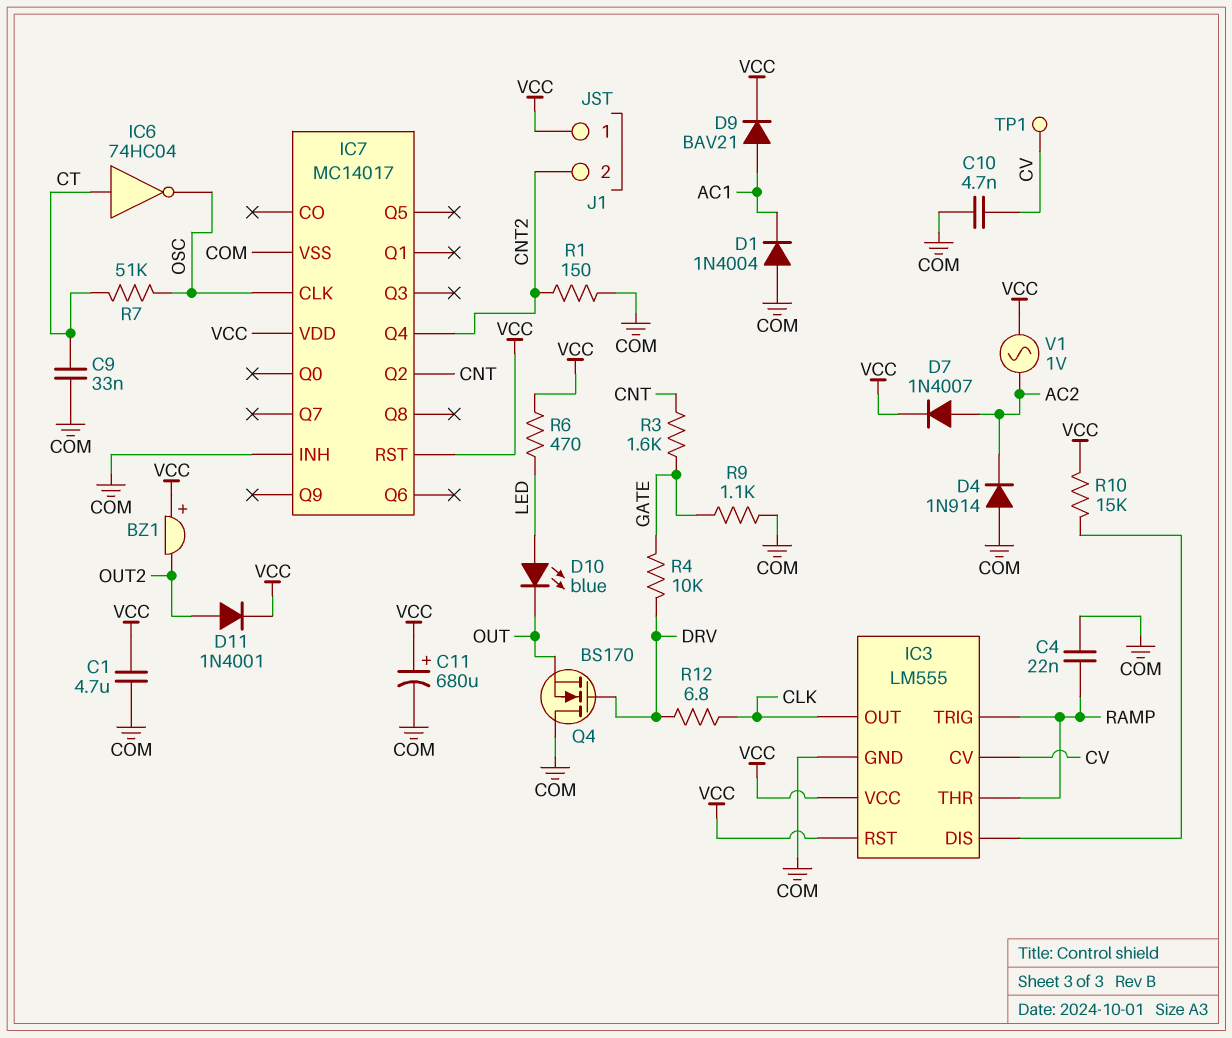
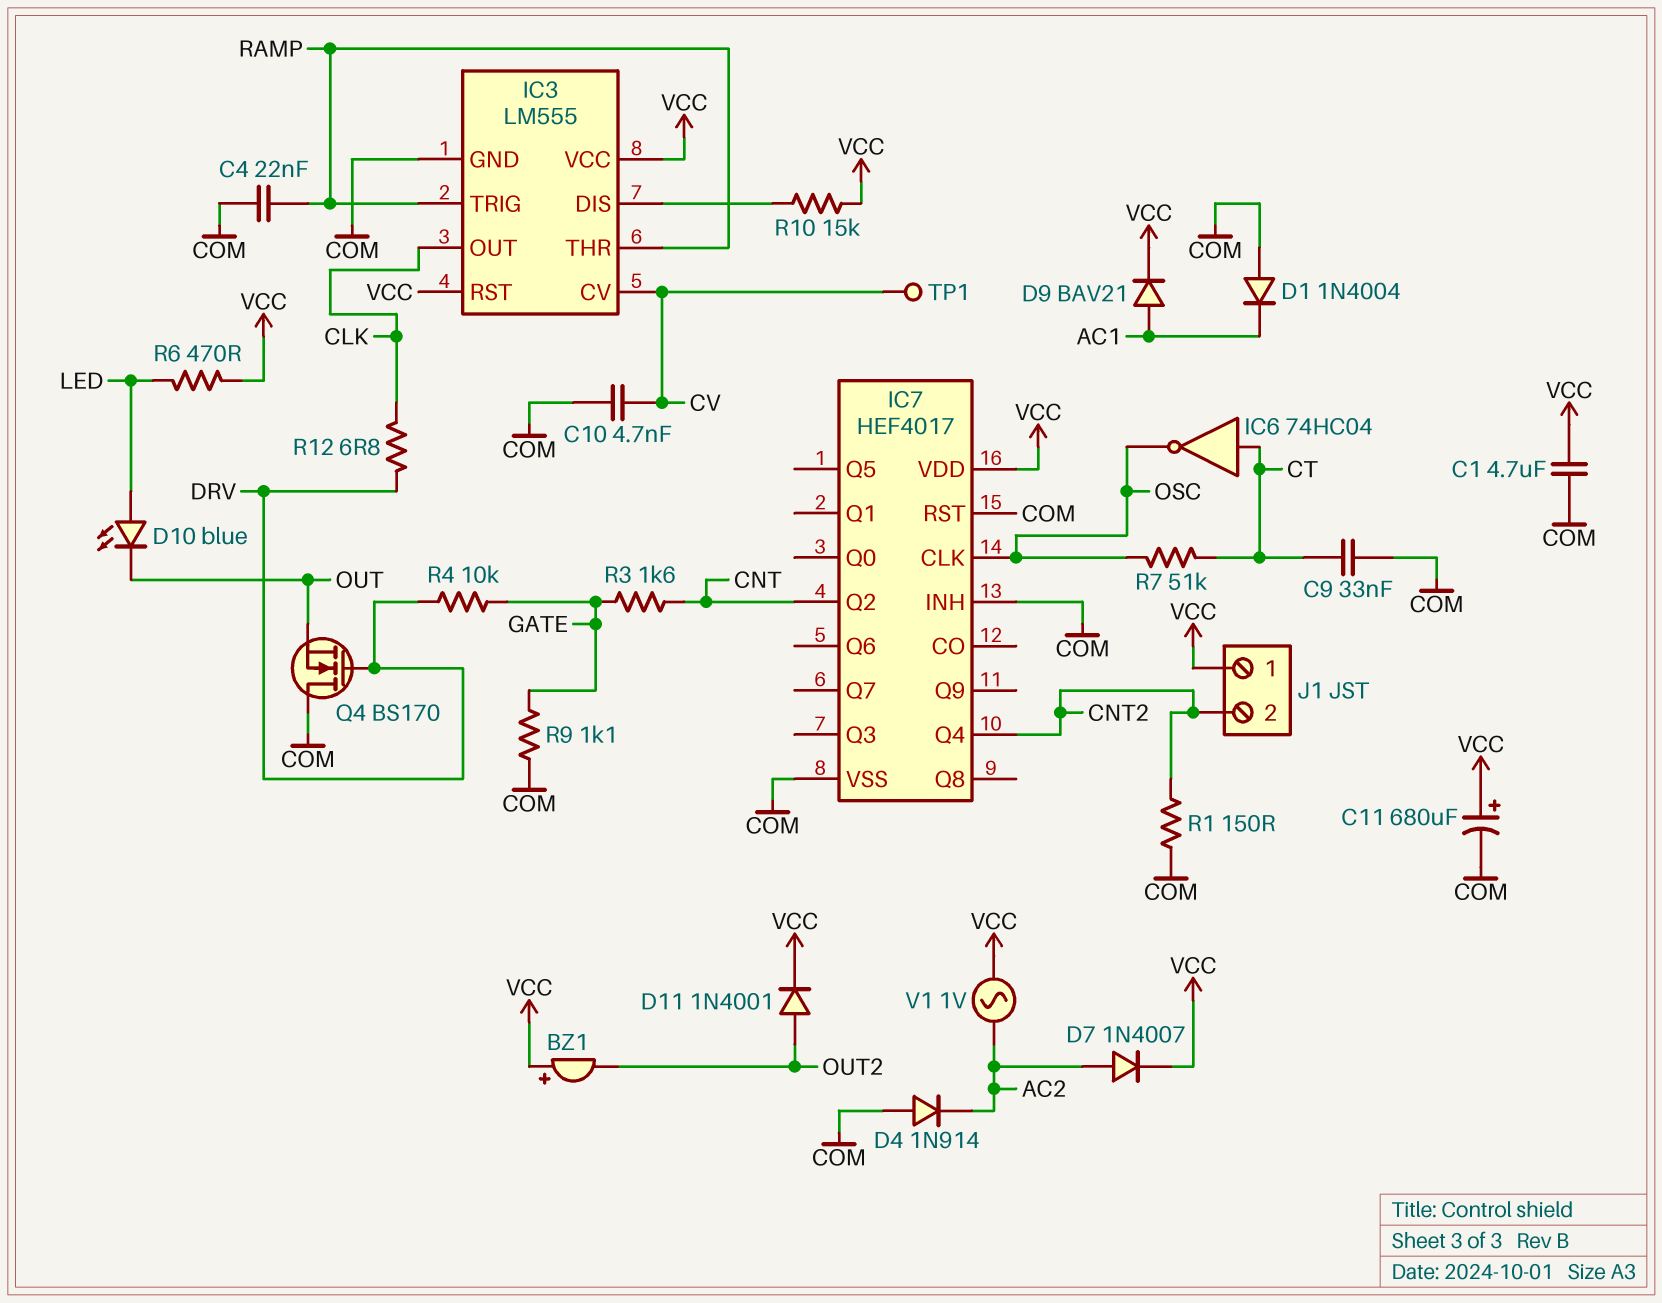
IC7: MC14017 -> HEF4017
IC7 pin RST: VCC -> COM

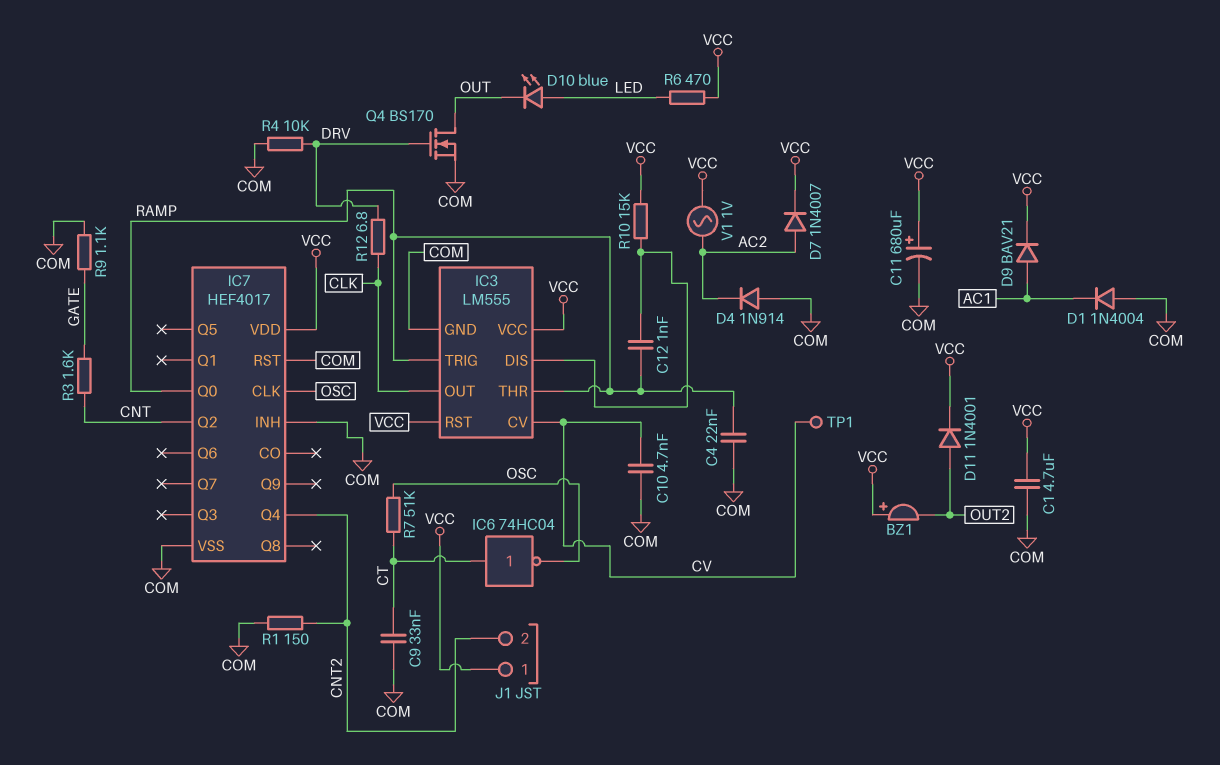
C12: none -> 1nF (IC3/DIS, RAMP)
IC7 pin Q0: none -> RAMP
Q4: NMOS BS170 (G DRV, D COM, S OUT) -> NMOS BS170 (G DRV, D OUT, S COM)
R4: 10k (DRV, GATE) -> 10k (COM, DRV)

